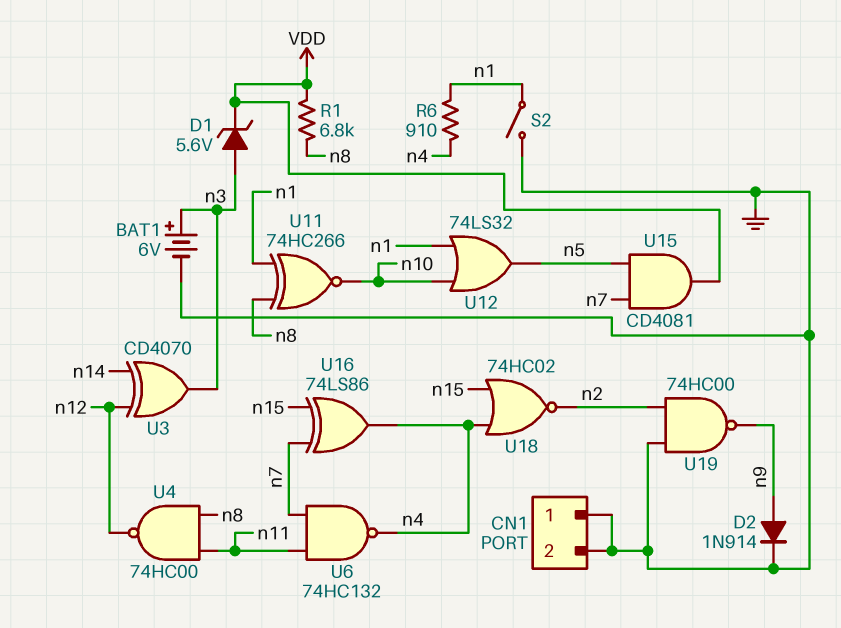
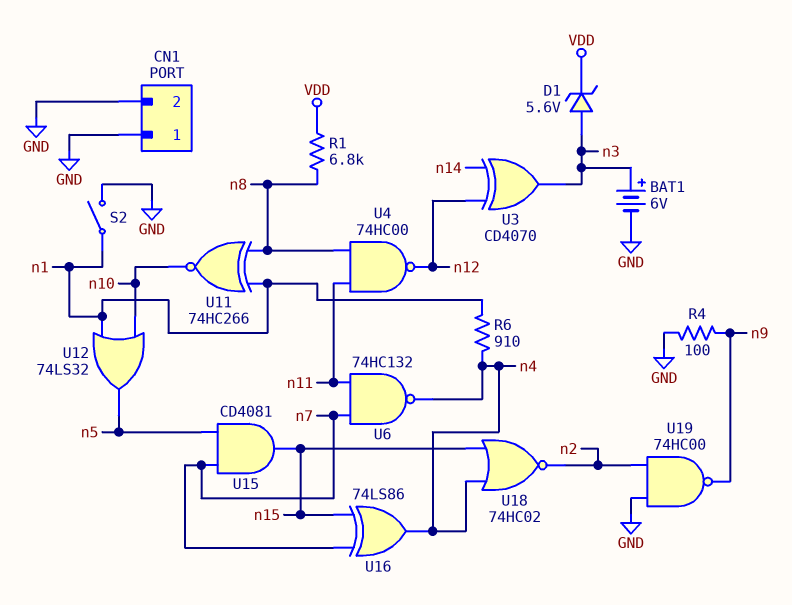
D2: diode 1N914 (A n9, K GND) -> none
R4: none -> 100 (GND, n9)
U15: AND CD4081 (in n5, in n7, out VDD) -> AND CD4081 (in n5, in n7, out n15)

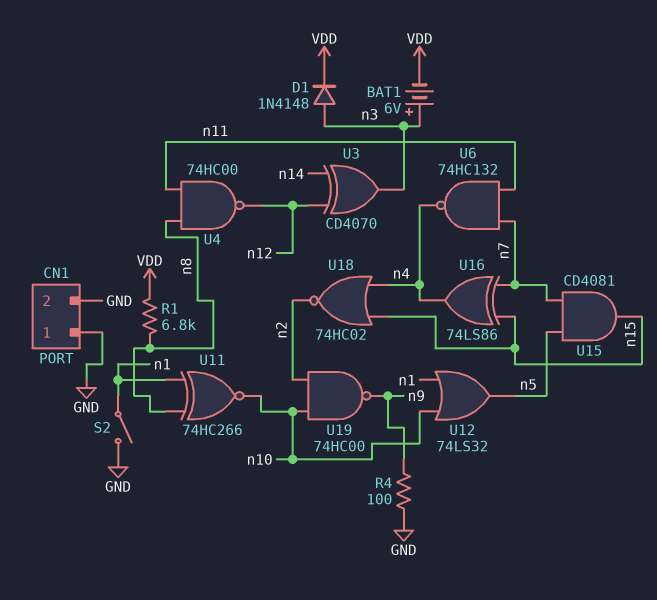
BAT1: 6V (plus n3, minus GND) -> 6V (plus n3, minus VDD)
D1: zener 5.6V (A n3, K VDD) -> diode 1N4148 (A n3, K VDD)
R6: 910 (n1, n4) -> none
U19: NAND 74HC00 (in GND, in n2, out n9) -> NAND 74HC00 (in n2, in n10, out n9)

